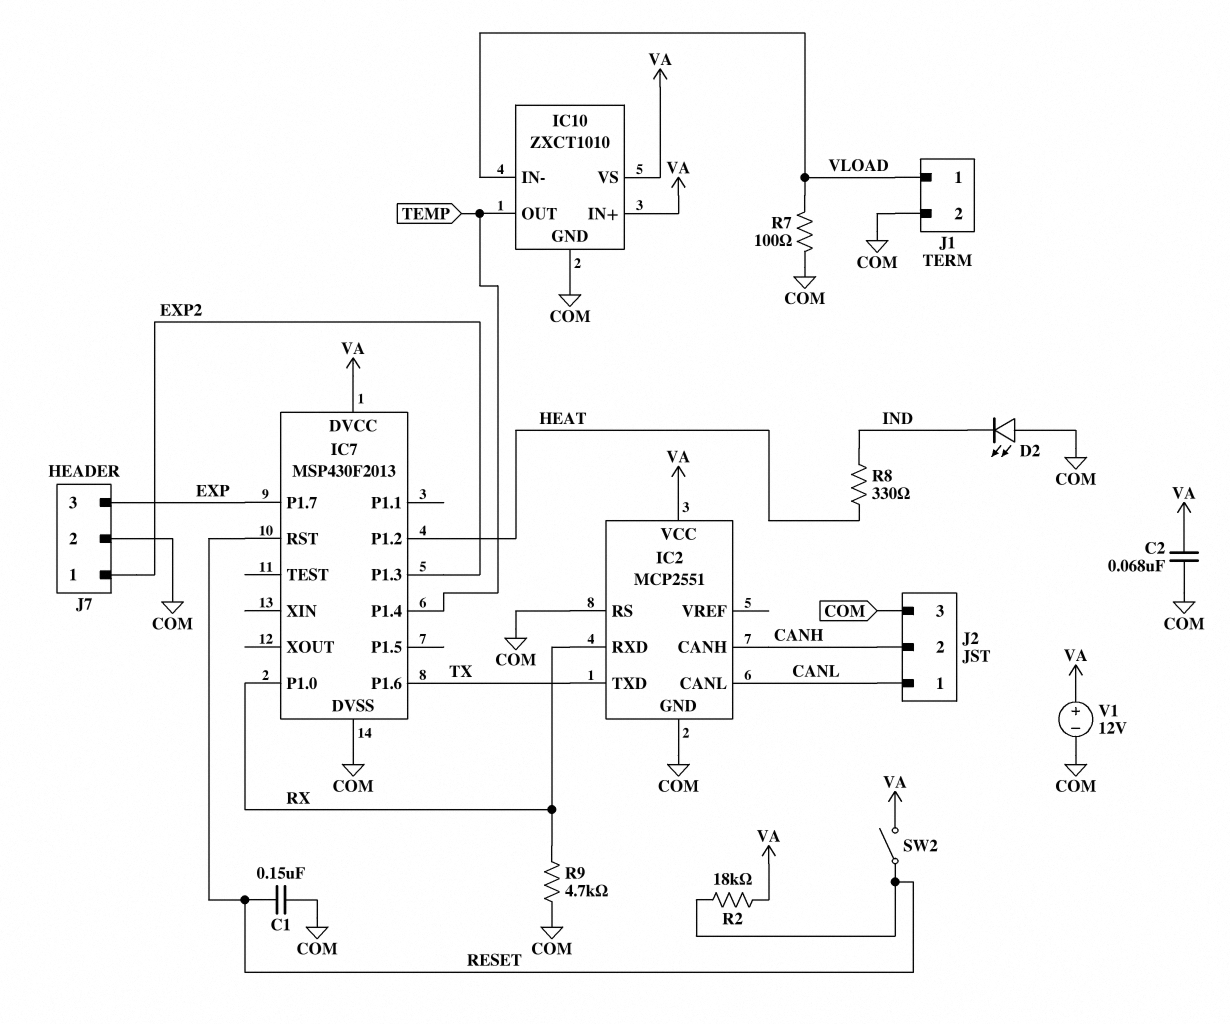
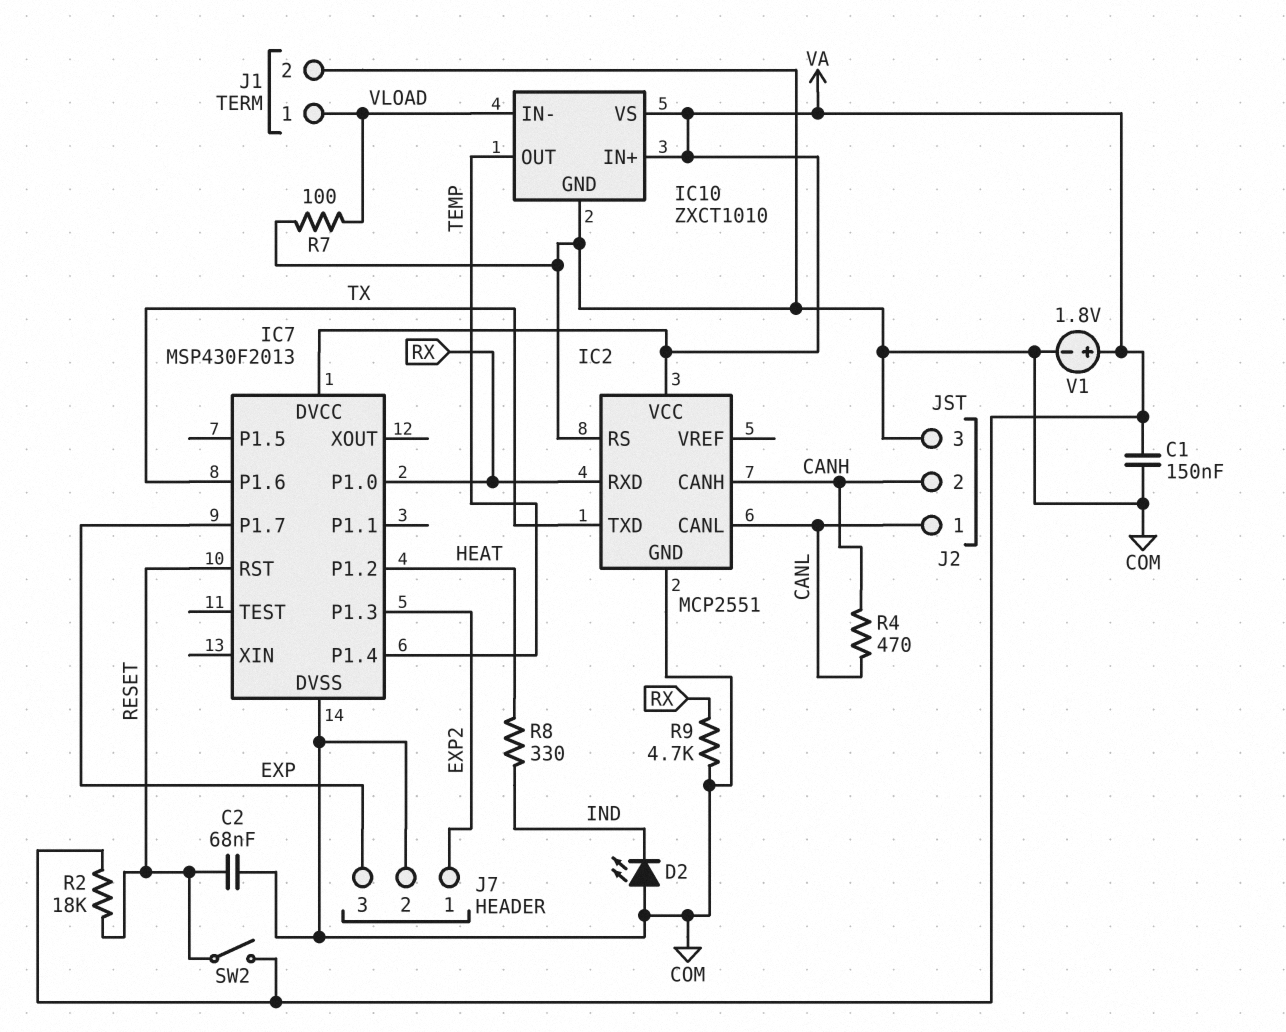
C1: 150nF (COM, RESET) -> 150nF (COM, VA)
C2: 68nF (COM, VA) -> 68nF (COM, RESET)
R4: none -> 470 (CANH, CANL)
V1: 12V (plus VA, minus COM) -> 1.8V (plus VA, minus COM)

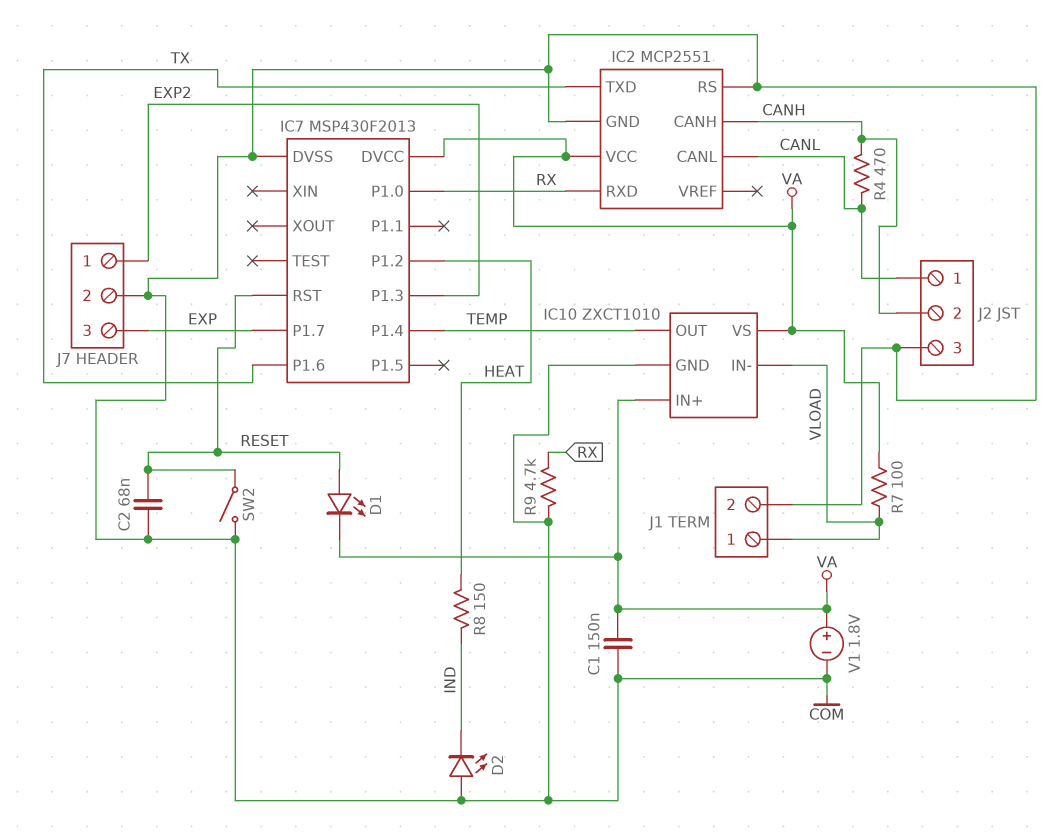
D1: none -> LED (A RESET, K VA)
R2: 18k (RESET, VA) -> none
R7: 100 (COM, VLOAD) -> 100 (VA, VLOAD)
R8: 330 (HEAT, IND) -> 150 (HEAT, IND)
SW2: switch (RESET, VA) -> switch (COM, RESET)

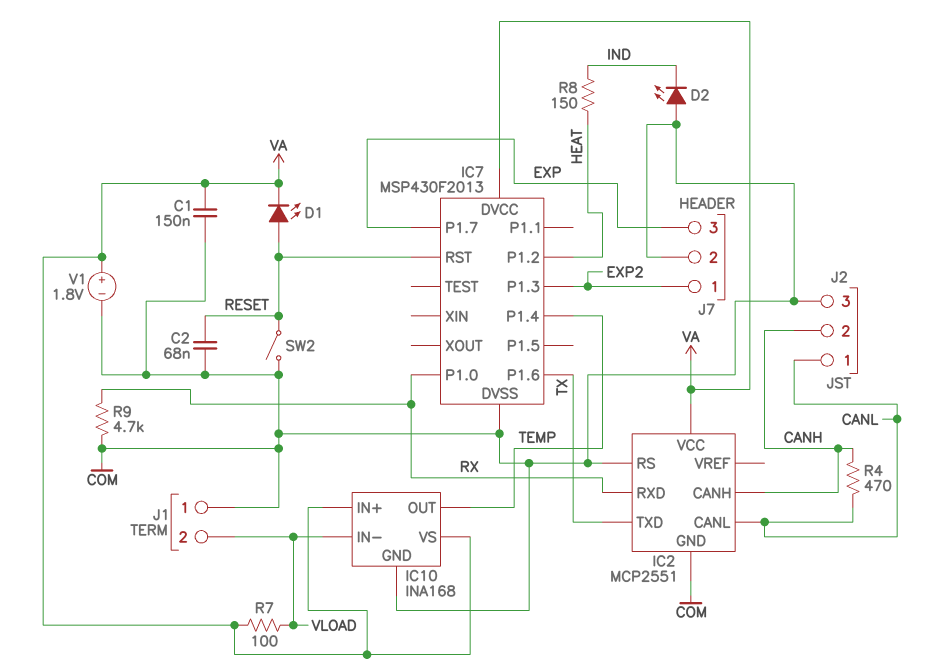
IC10: ZXCT1010 -> INA168
J1 pin 1: VLOAD -> COM
J1 pin 2: COM -> VLOAD

